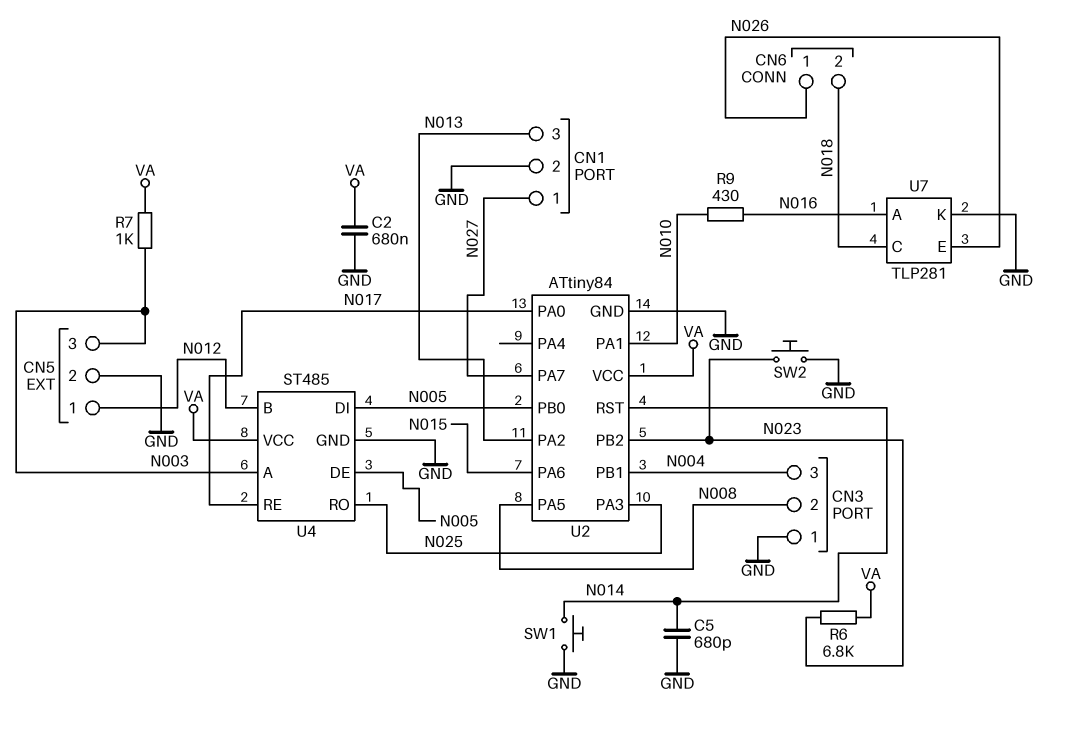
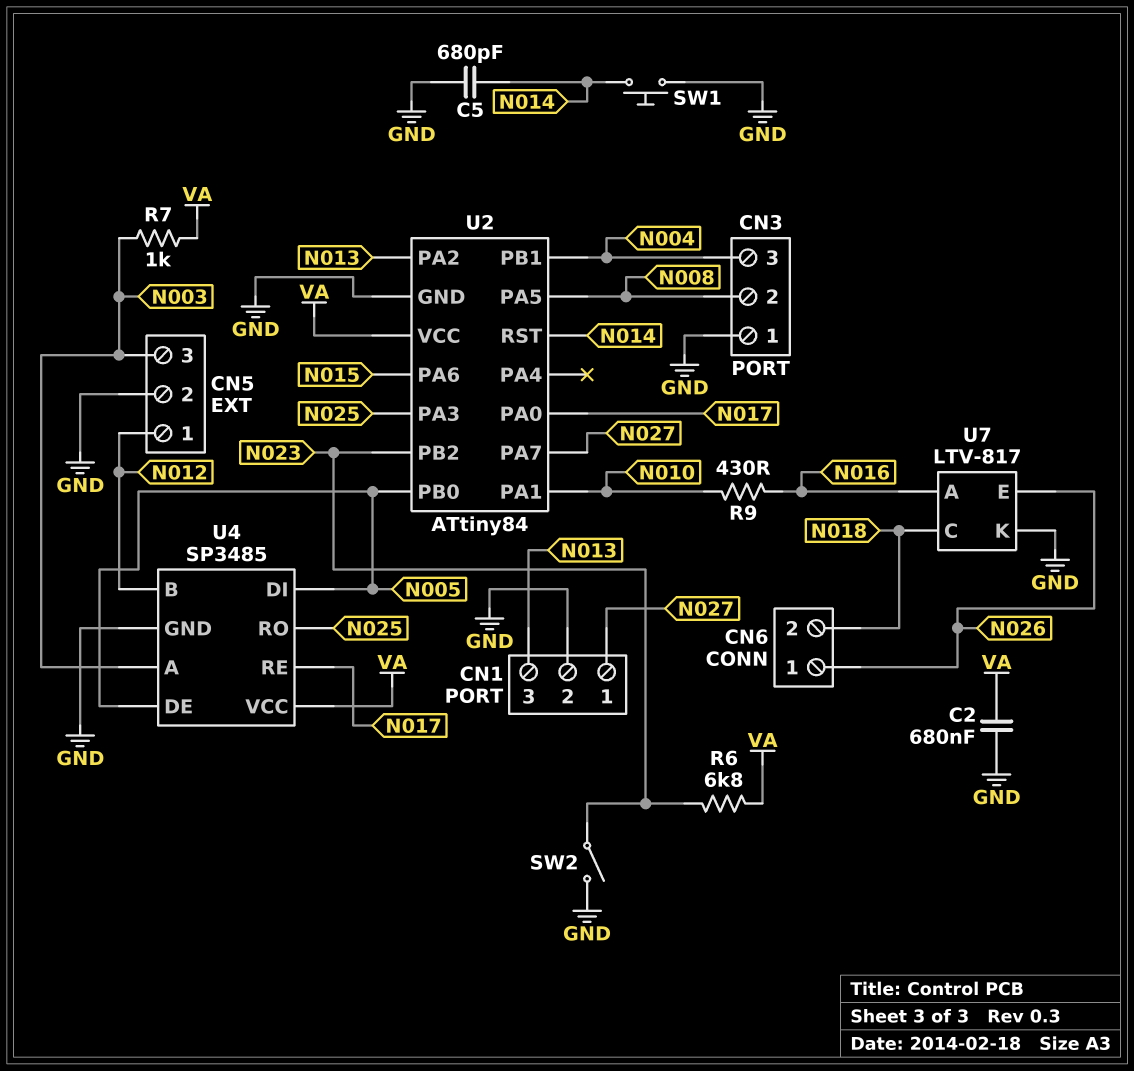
SW2: button (GND, N023) -> switch (GND, N023)
U4: ST485 -> SP3485
U7: TLP281 -> LTV-817

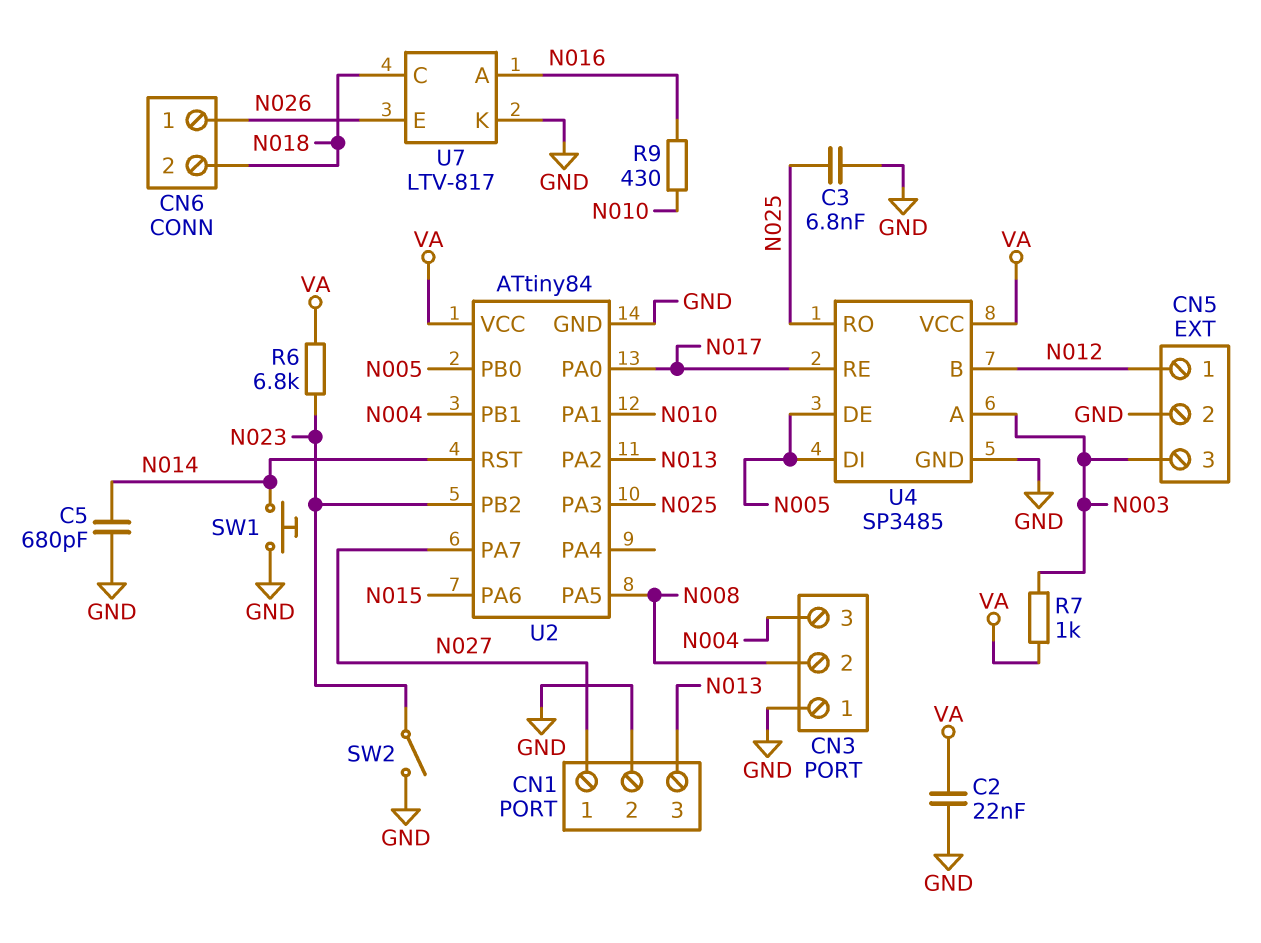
C2: 680nF (GND, VA) -> 22nF (GND, VA)
C3: none -> 6.8nF (GND, N025)

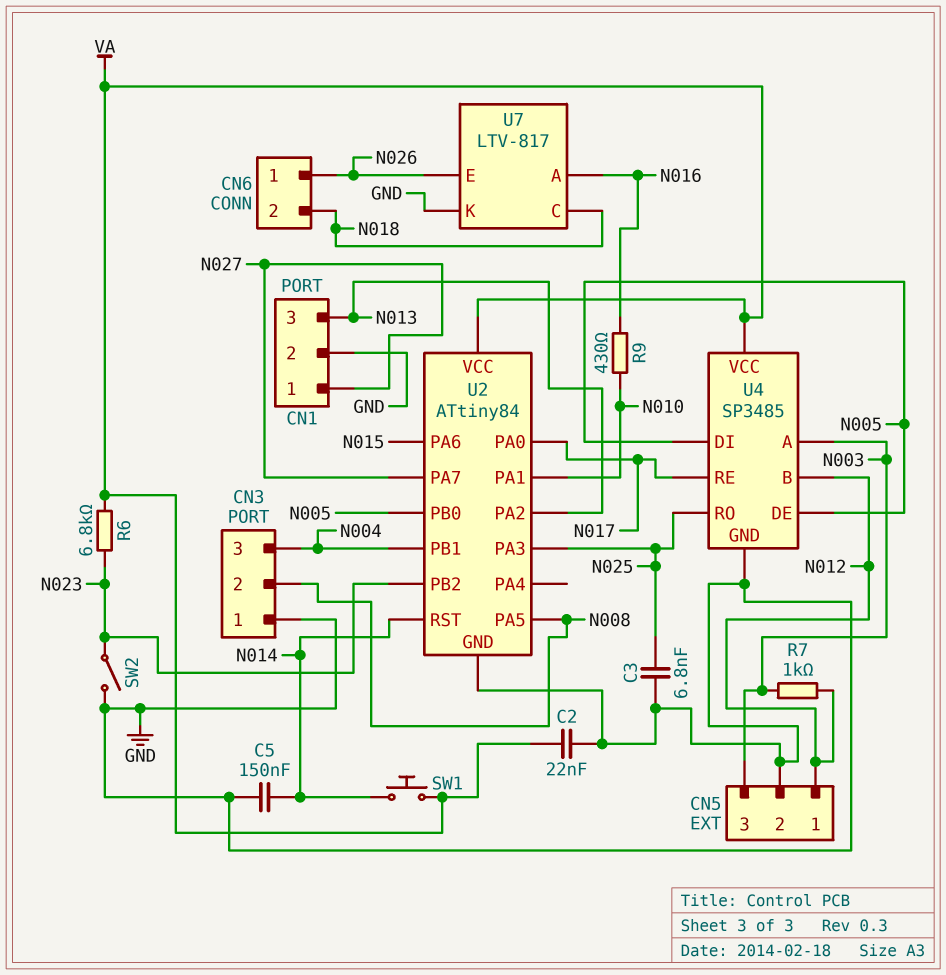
C5: 680pF (GND, N014) -> 150nF (GND, N014)
R7: 1k (N003, VA) -> 1k (N003, N012)
SW1: button (GND, N014) -> button (N014, VA)

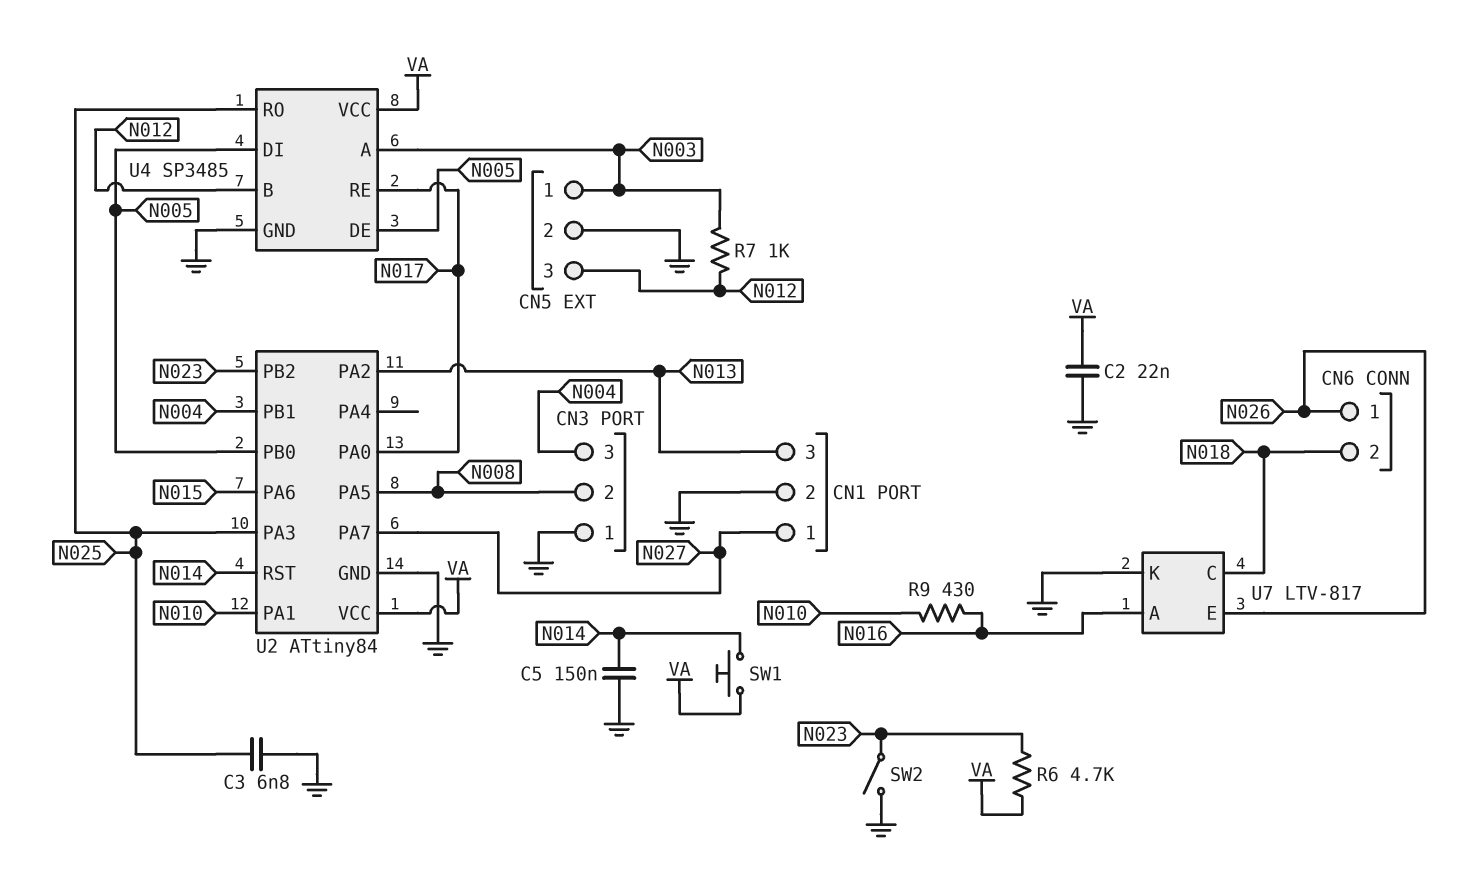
CN5 pin 1: N012 -> N003
CN5 pin 3: N003 -> N012
R6: 6.8k (N023, VA) -> 4.7k (N023, VA)

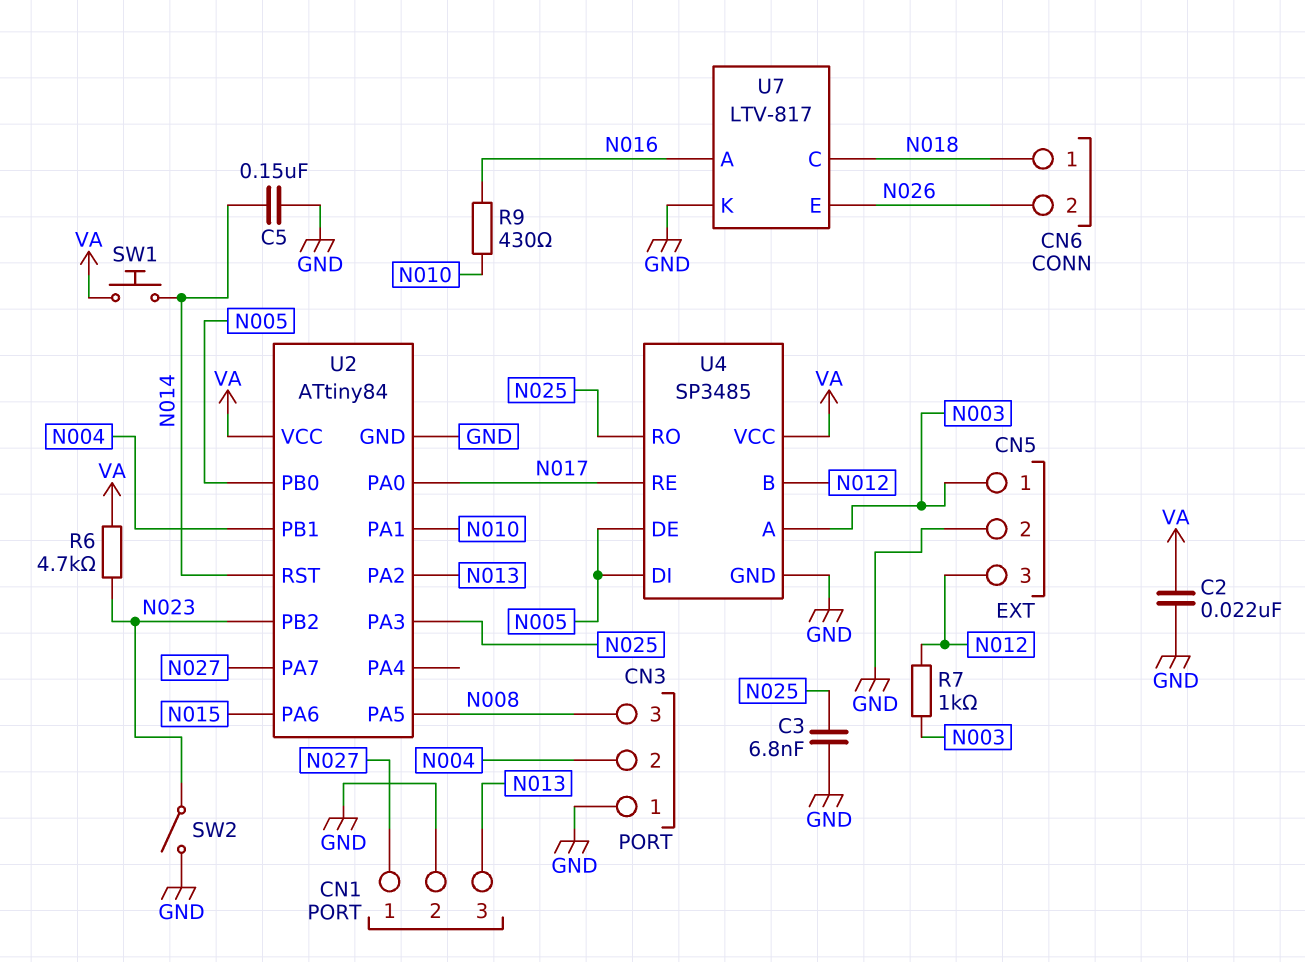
CN3 pin 2: N008 -> N004
CN3 pin 3: N004 -> N008
CN6 pin 1: N026 -> N018
CN6 pin 2: N018 -> N026

